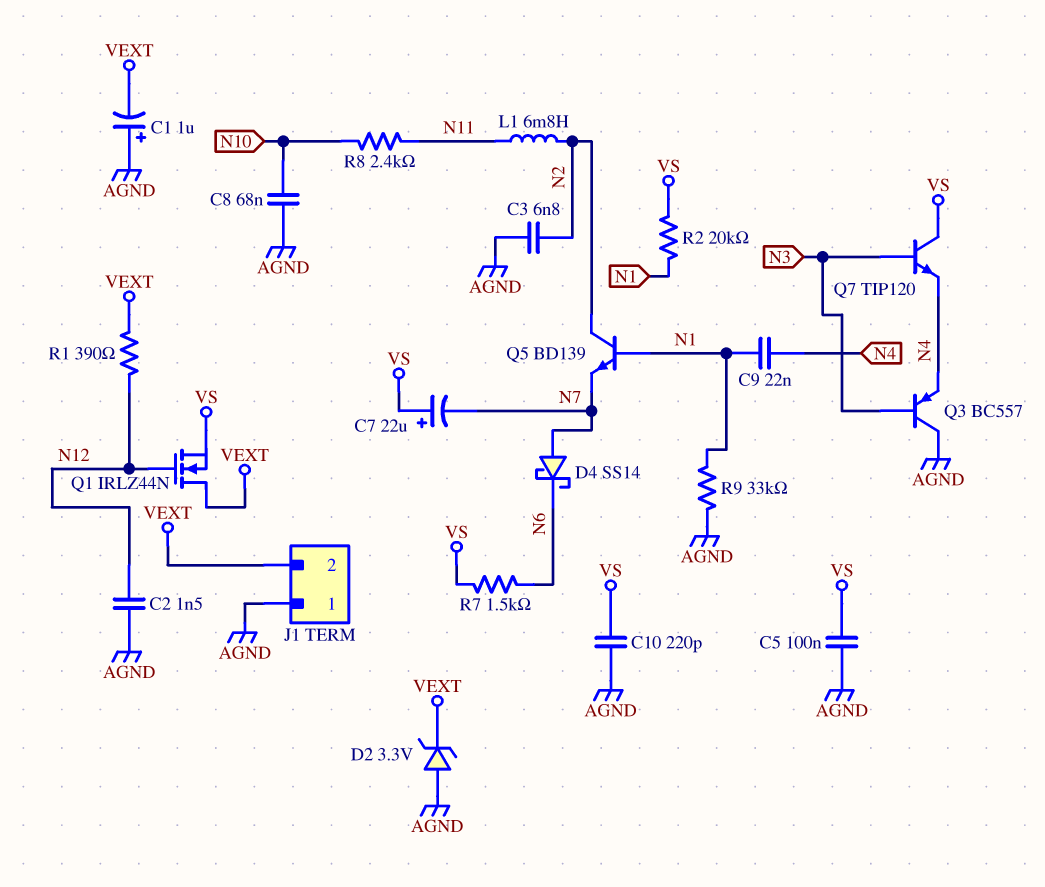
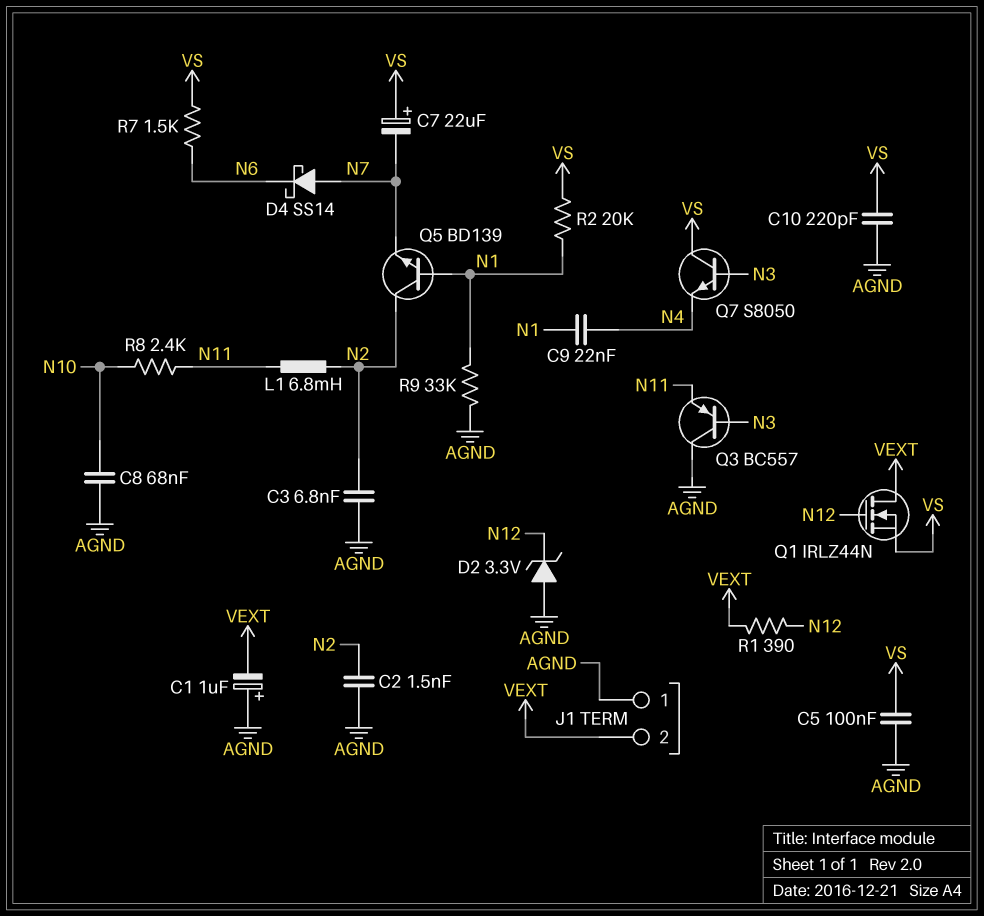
C2: 1.5nF (AGND, N12) -> 1.5nF (AGND, N2)
D2: zener 3.3V (A AGND, K VEXT) -> zener 3.3V (A AGND, K N12)
Q3: PNP BC557 (B N3, C AGND, E N4) -> PNP BC557 (B N3, C AGND, E N11)
Q7: NPN TIP120 (B N3, C VS, E N4) -> NPN S8050 (B N3, C VS, E N4)

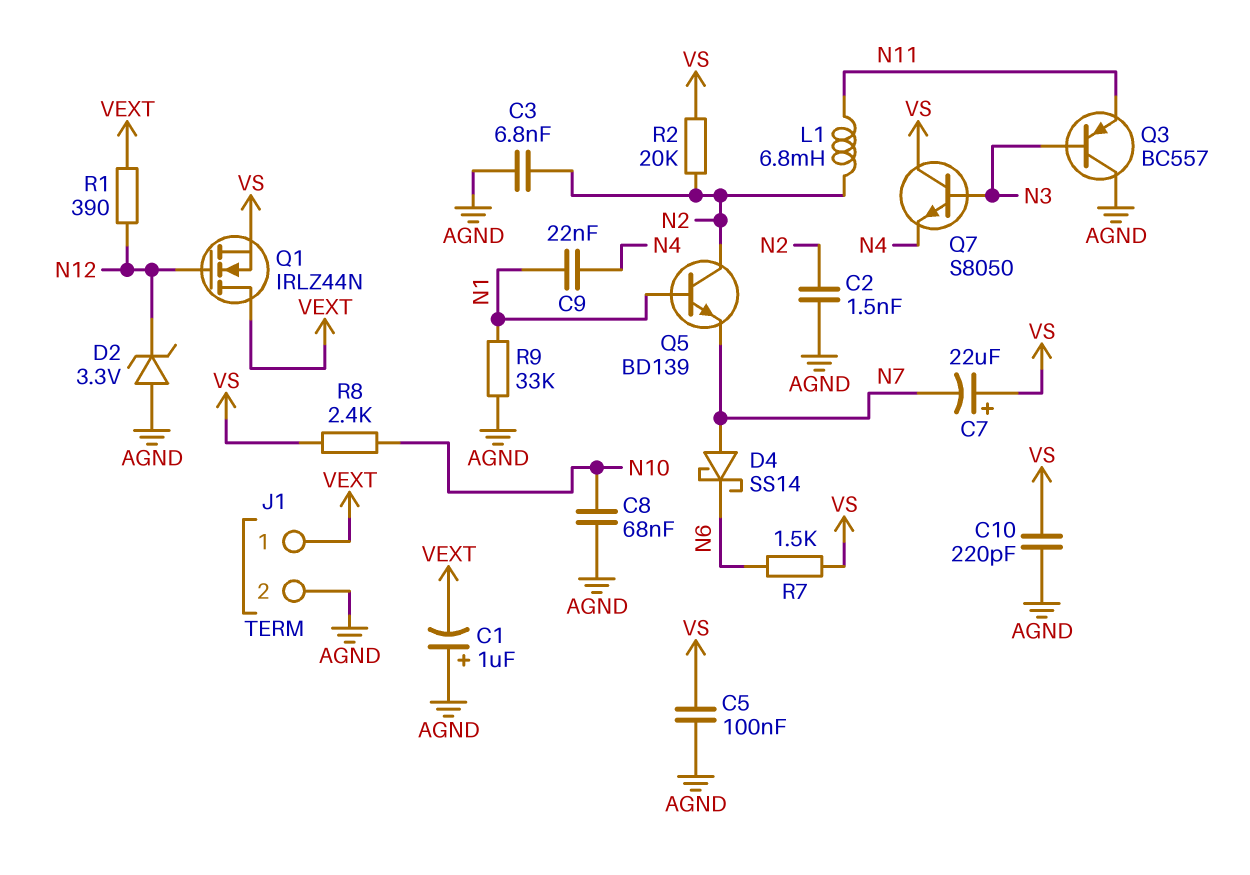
J1 pin 1: AGND -> VEXT
J1 pin 2: VEXT -> AGND
R2: 20k (N1, VS) -> 20k (N2, VS)
R8: 2.4k (N10, N11) -> 2.4k (N10, VS)

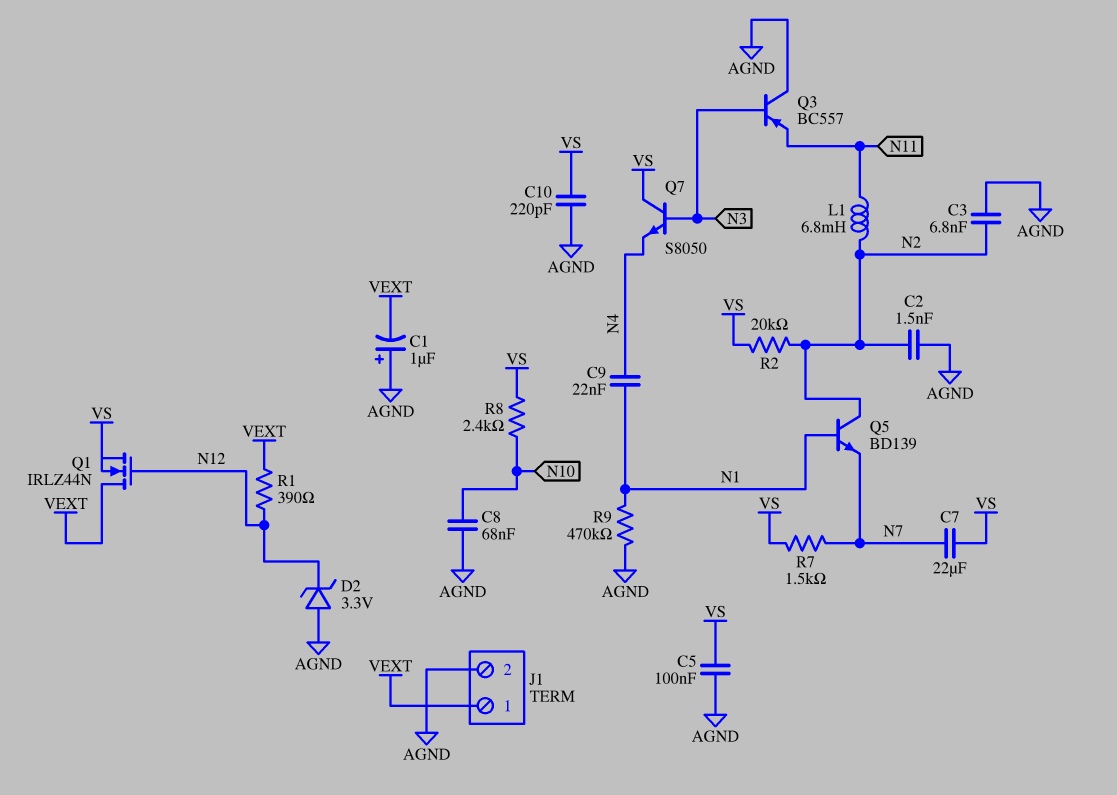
C7: 22uF (plus VS, minus N7) -> 22uF (N7, VS)
D4: schottky SS14 (A N7, K N6) -> none
R7: 1.5k (N6, VS) -> 1.5k (N7, VS)
R9: 33k (AGND, N1) -> 470k (AGND, N1)

